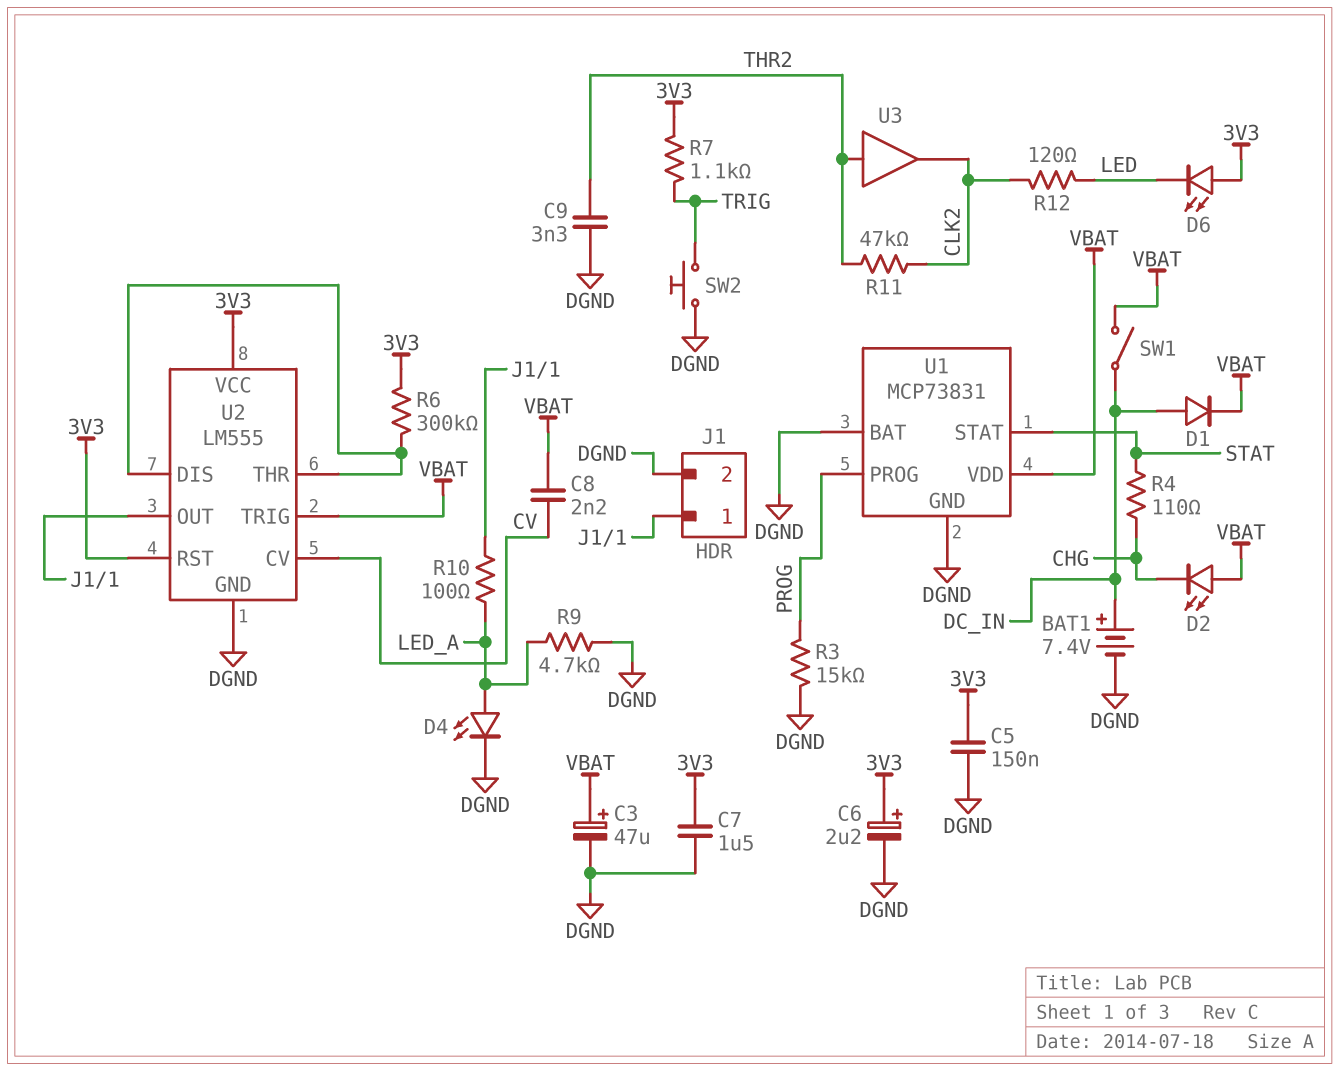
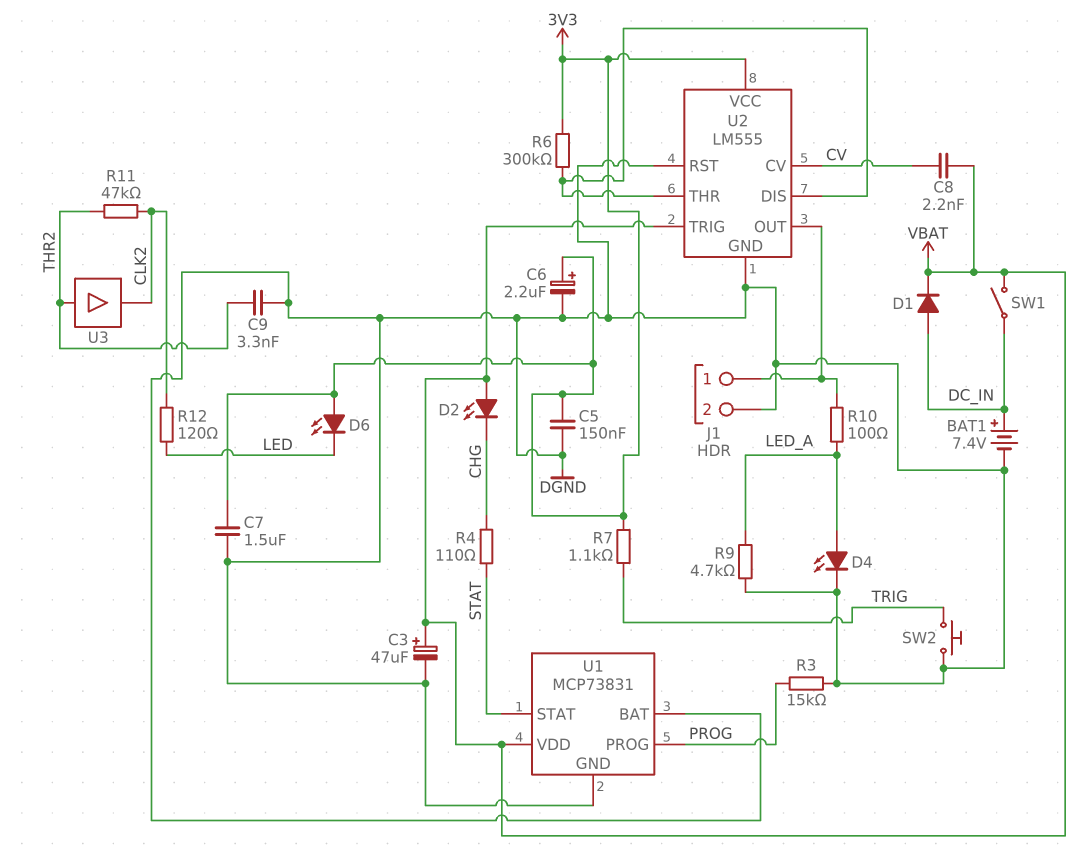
U2 pin RST: 3V3 -> DGND

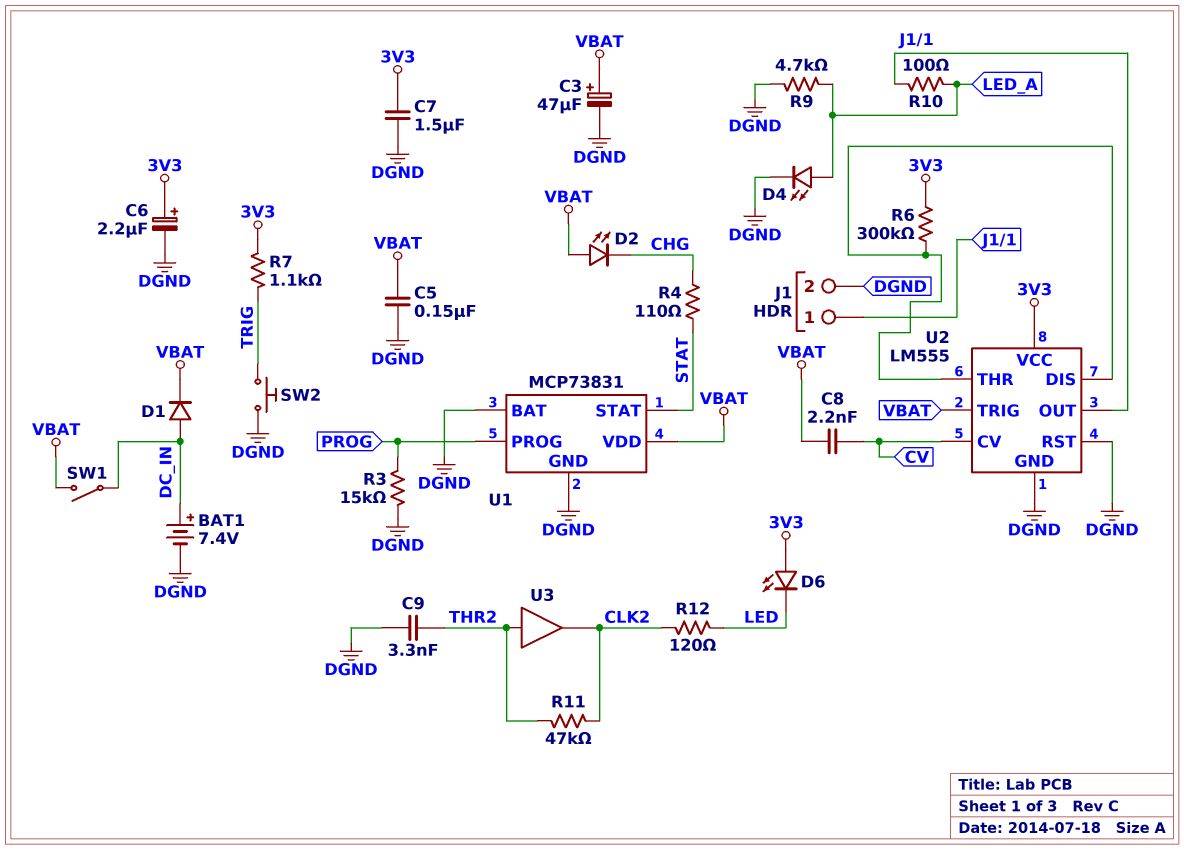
C5: 150nF (3V3, DGND) -> 150nF (DGND, VBAT)

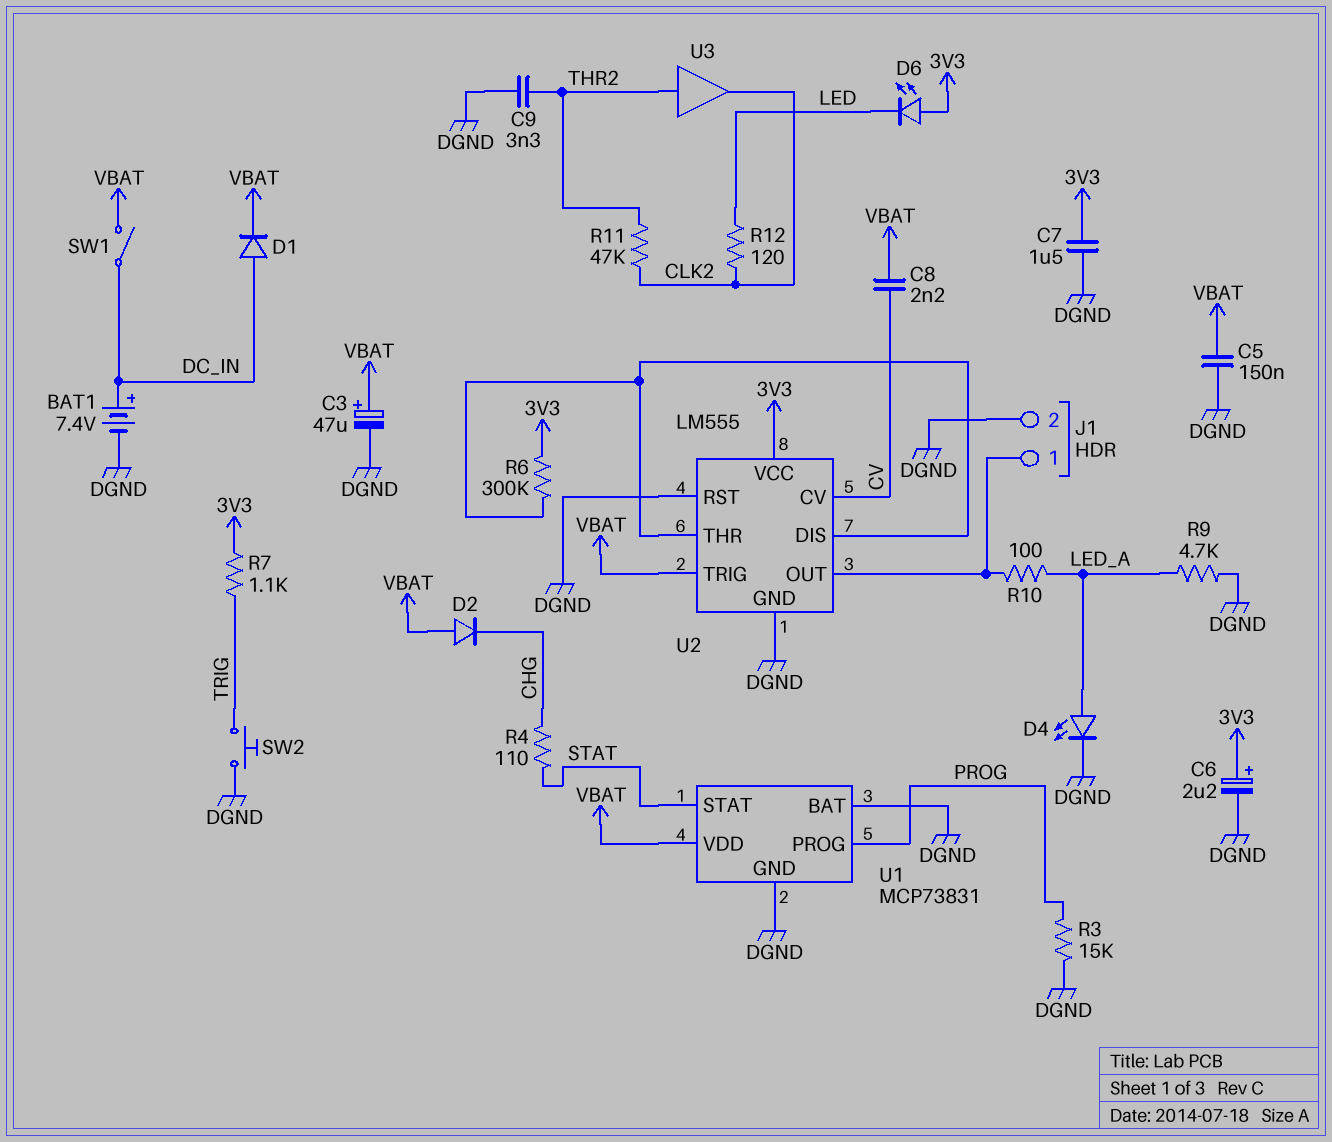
D2: LED (A VBAT, K CHG) -> diode (A VBAT, K CHG)

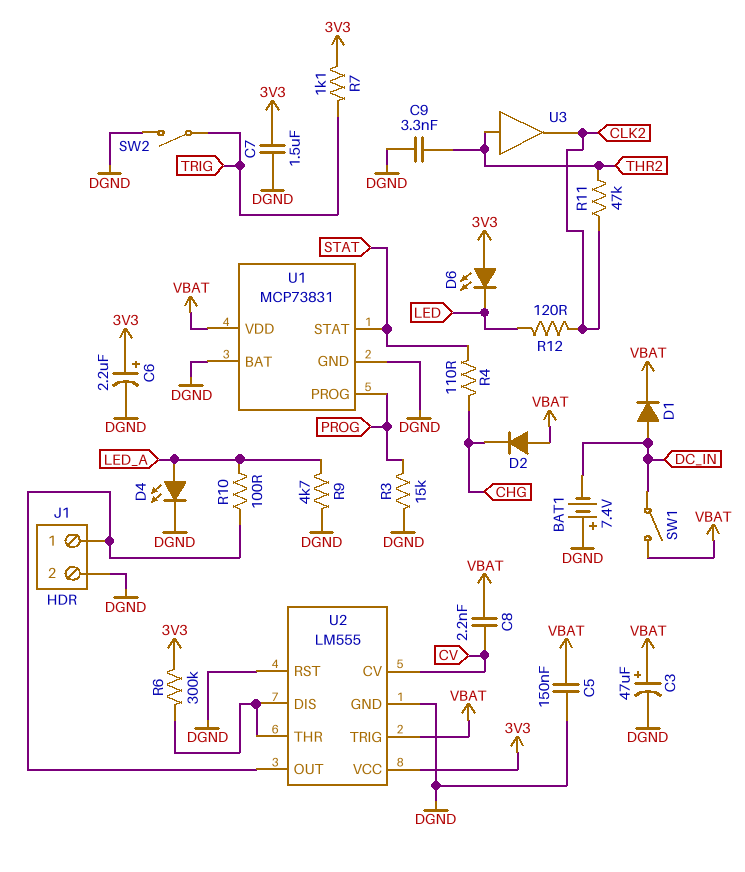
BAT1: 7.4V (plus DC_IN, minus DGND) -> 7.4V (plus DGND, minus DC_IN)
SW2: button (DGND, TRIG) -> switch (DGND, TRIG)

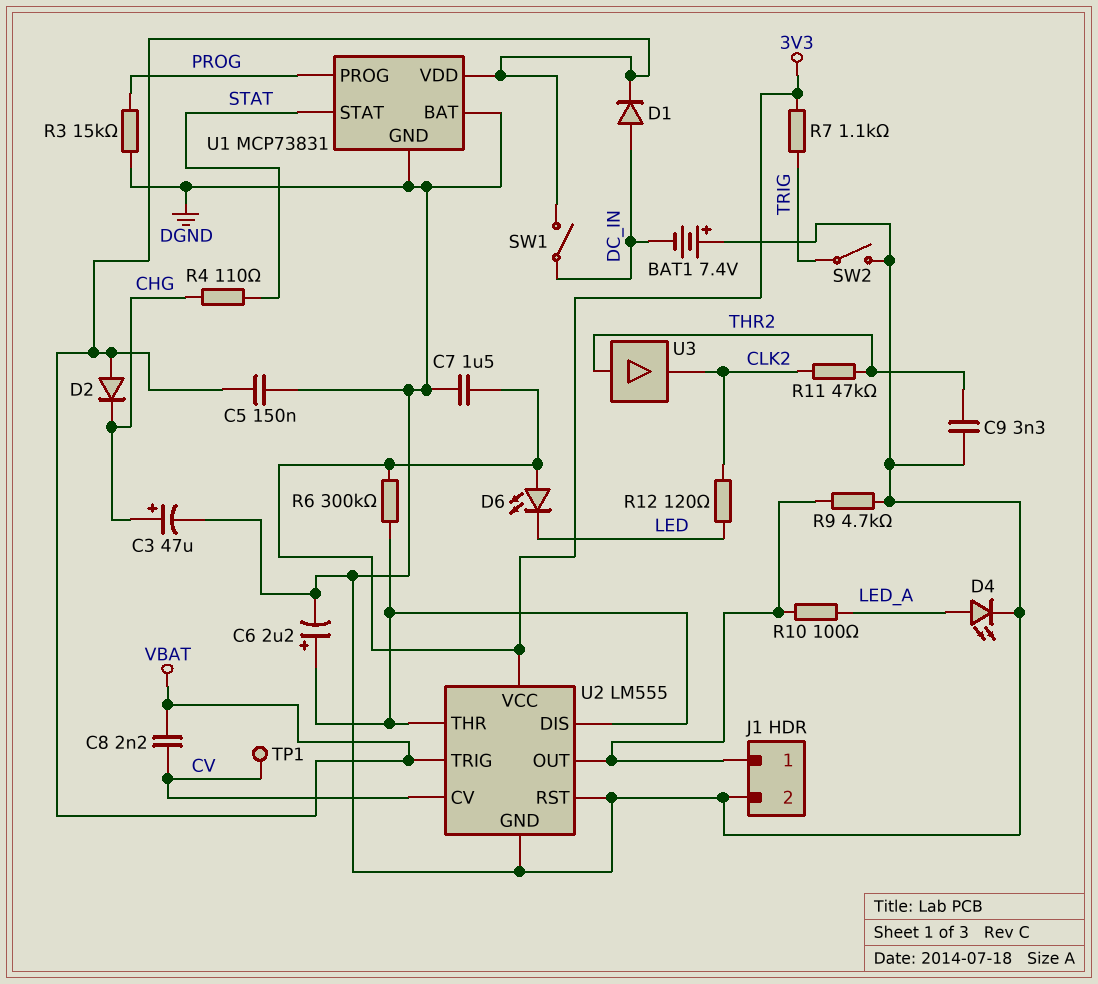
C3: 47uF (plus VBAT, minus DGND) -> 47uF (plus CHG, minus DGND)
C6: 2.2uF (plus 3V3, minus DGND) -> 2.2uF (plus U2/DIS, minus DGND)
R9: 4.7k (DGND, LED_A) -> 4.7k (DGND, J1/1)
TP1: none -> test point (CV)

